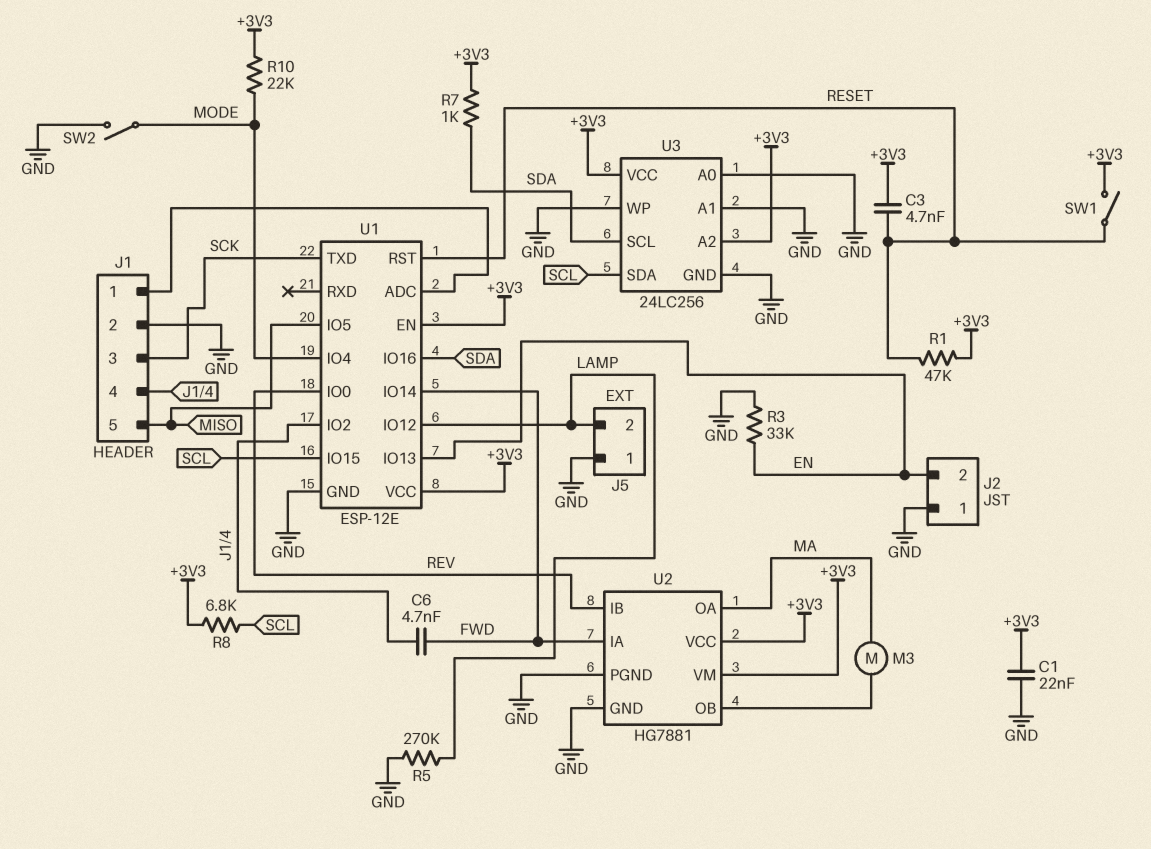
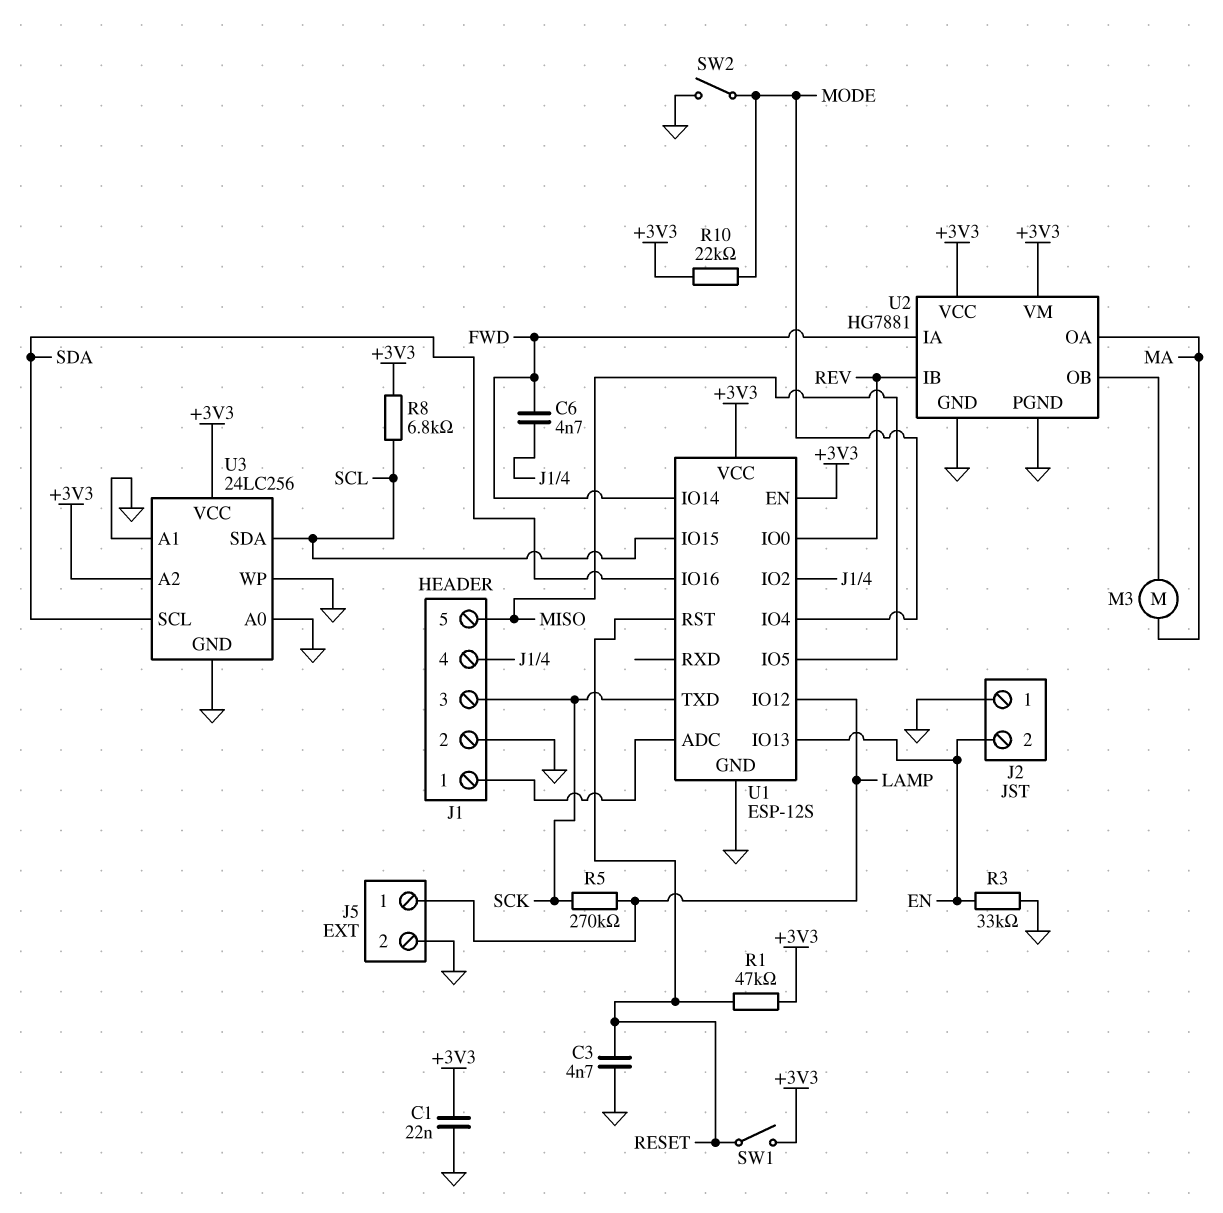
C3: 4.7nF (+3V3, RESET) -> 4.7nF (GND, RESET)
J5 pin 1: GND -> LAMP
J5 pin 2: LAMP -> GND
R5: 270k (GND, LAMP) -> 270k (LAMP, SCK)
R7: 1k (+3V3, SDA) -> none
U1: ESP-12E -> ESP-12S

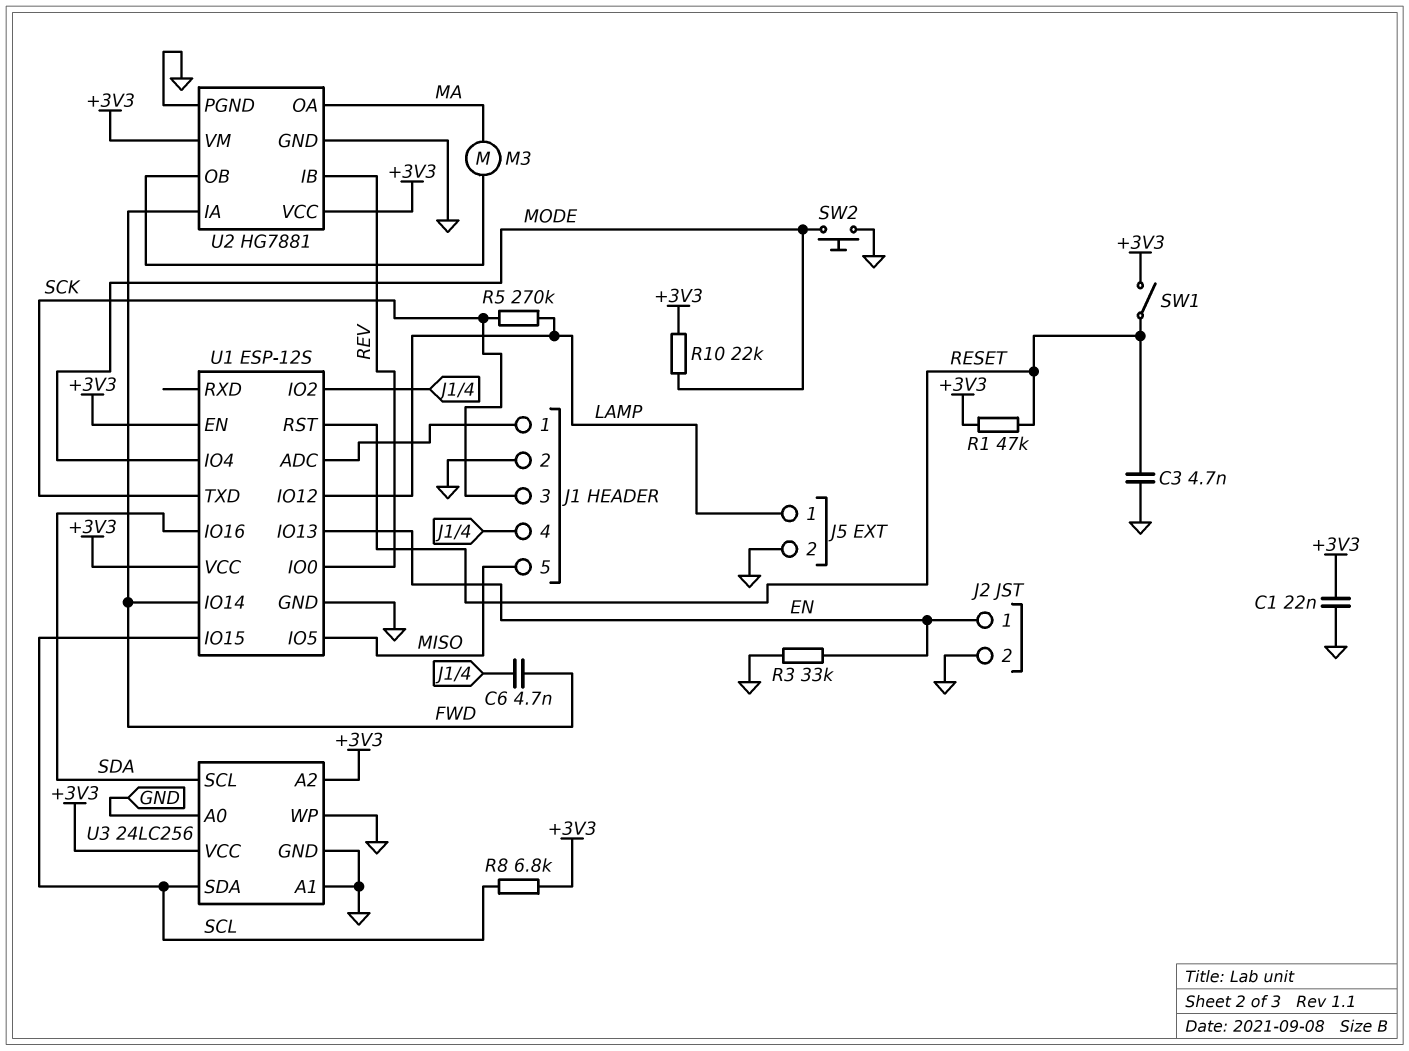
J2 pin 1: GND -> EN
J2 pin 2: EN -> GND
SW2: switch (GND, MODE) -> button (GND, MODE)

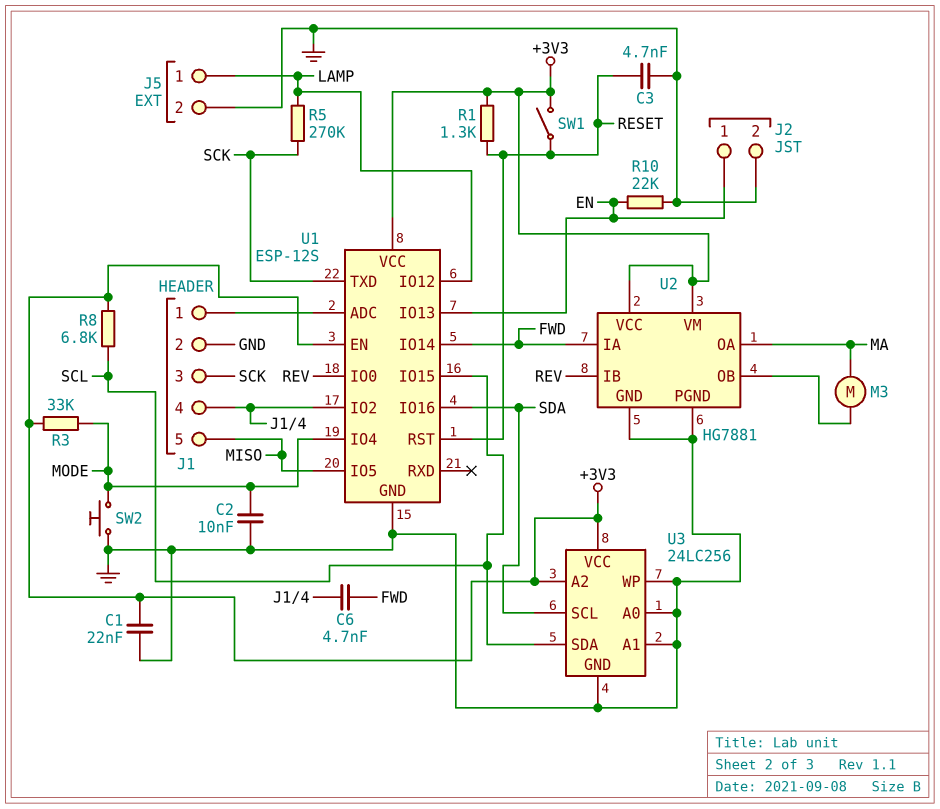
C2: none -> 10nF (GND, MODE)
R1: 47k (+3V3, RESET) -> 1.3k (+3V3, RESET)
R3: 33k (EN, GND) -> 33k (+3V3, MODE)
R10: 22k (+3V3, MODE) -> 22k (EN, GND)

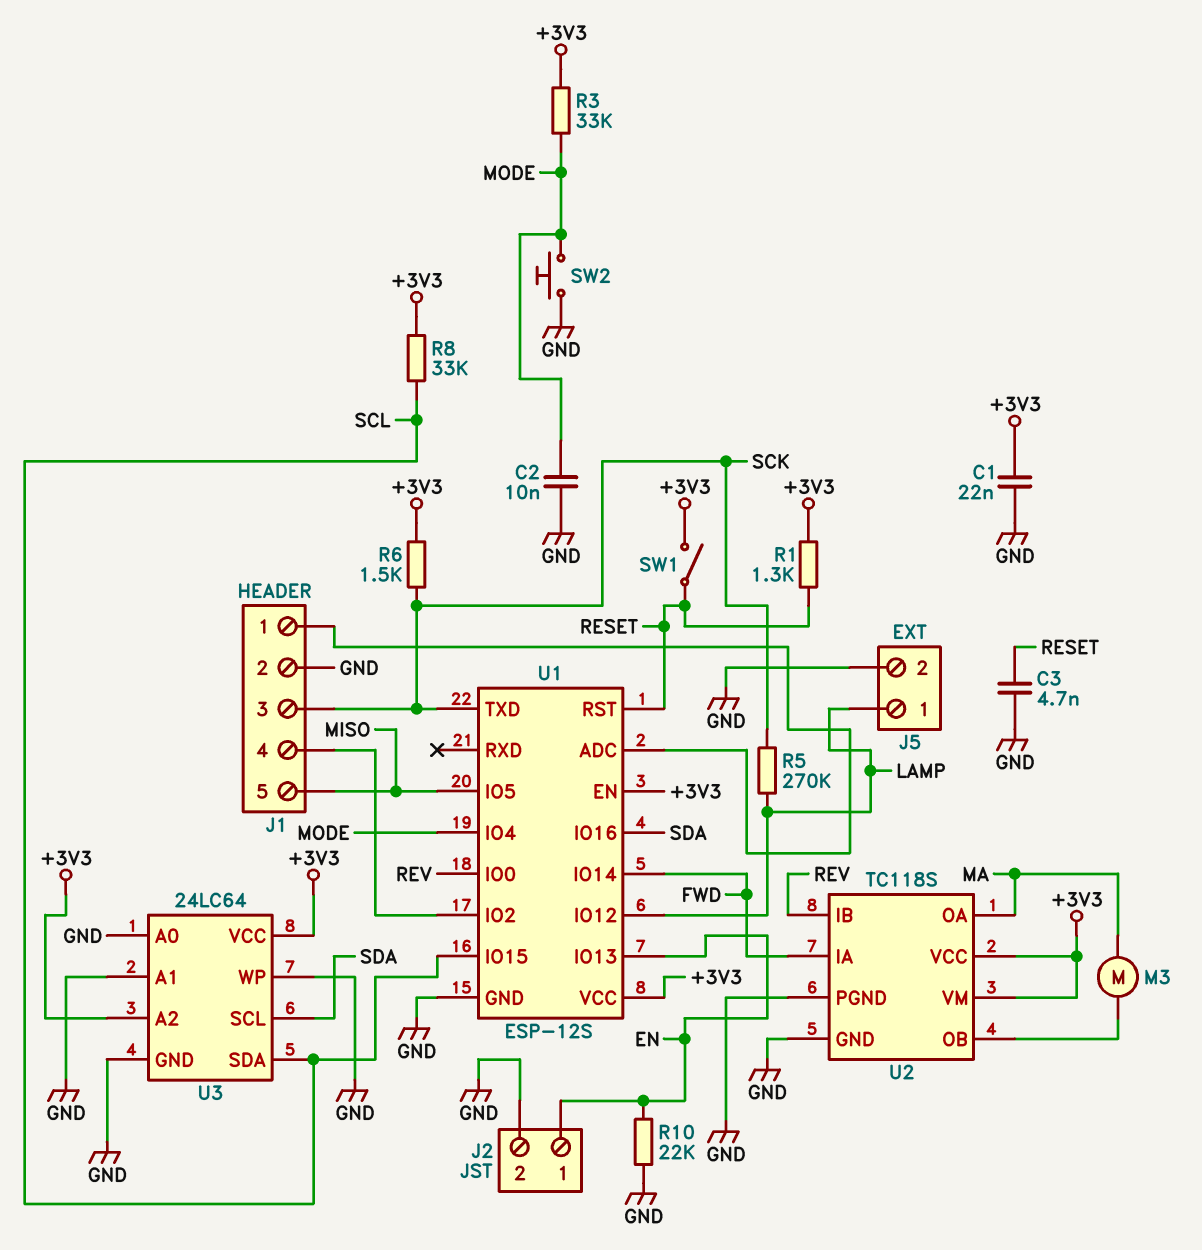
C6: 4.7nF (FWD, J1/4) -> none
R6: none -> 1.5k (+3V3, SCK)
R8: 6.8k (+3V3, SCL) -> 33k (+3V3, SCL)
U2: HG7881 -> TC118S
U3: 24LC256 -> 24LC64

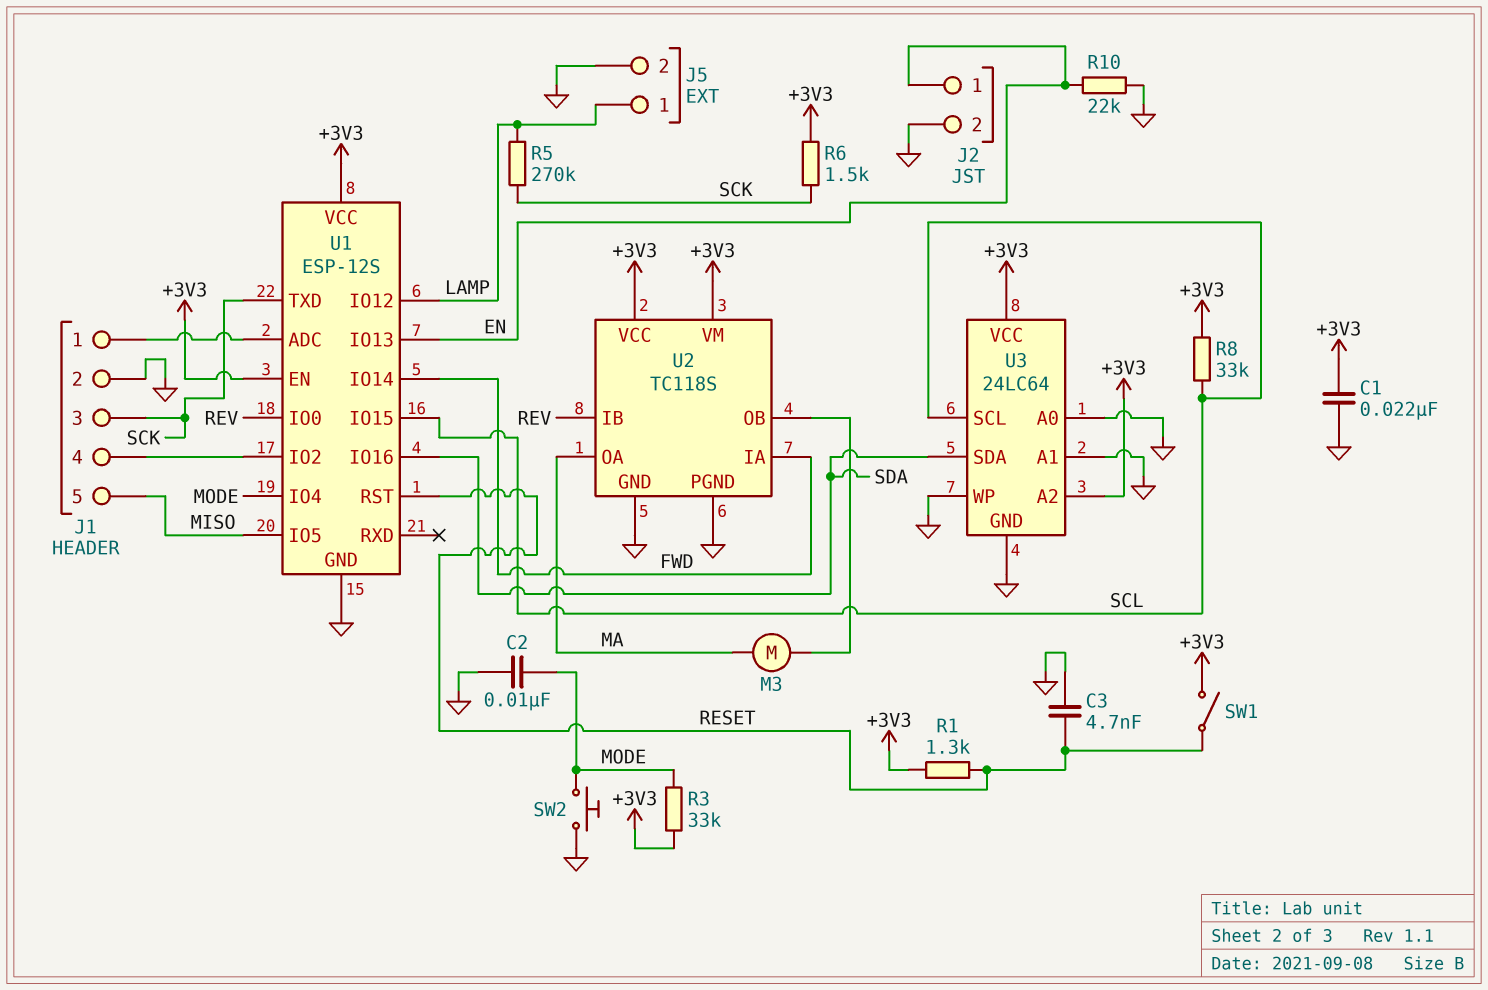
U3 pin SCL: SDA -> SCL
U3 pin SDA: SCL -> SDA

